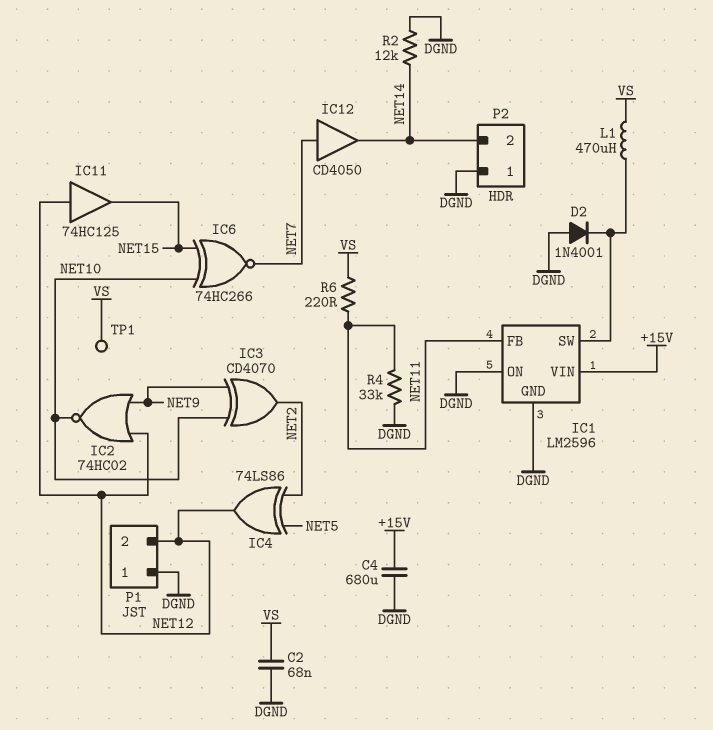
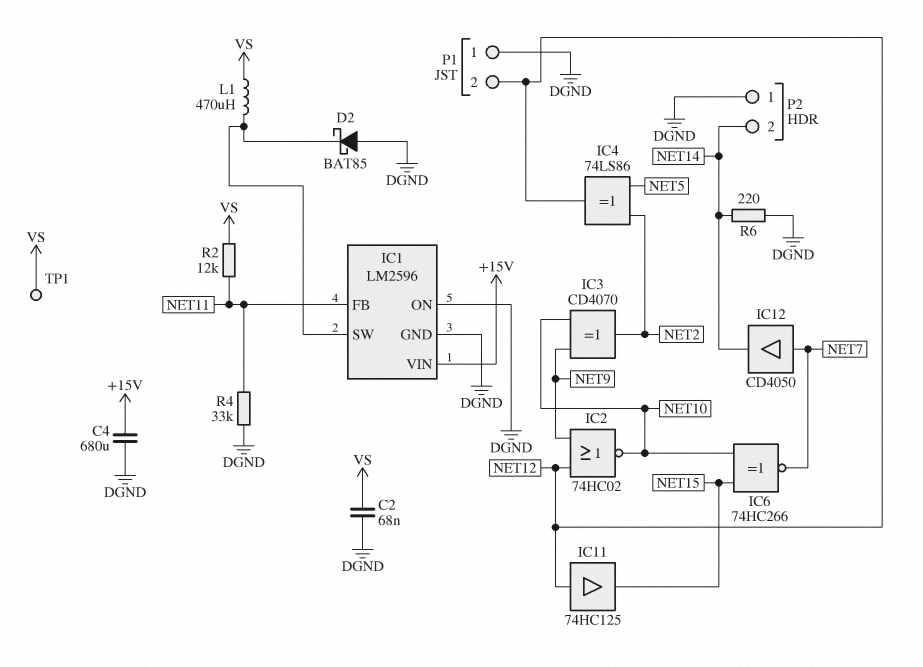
D2: diode 1N4001 (A DGND, K IC1/SW) -> schottky BAT85 (A DGND, K IC1/SW)
R2: 12k (DGND, NET14) -> 12k (NET11, VS)
R6: 220 (NET11, VS) -> 220 (DGND, NET14)

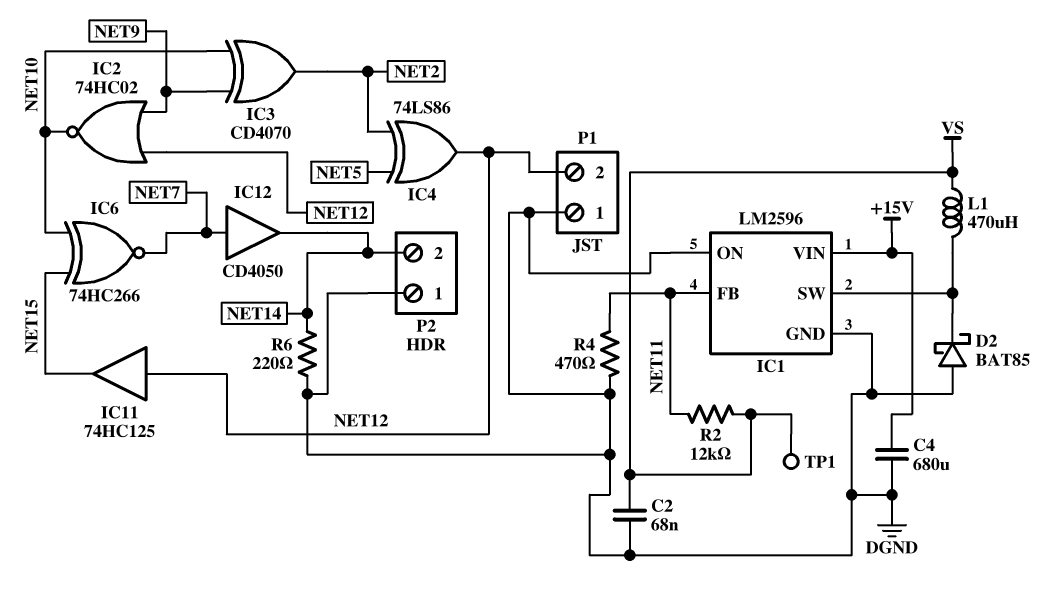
R4: 33k (DGND, NET11) -> 470 (DGND, NET11)

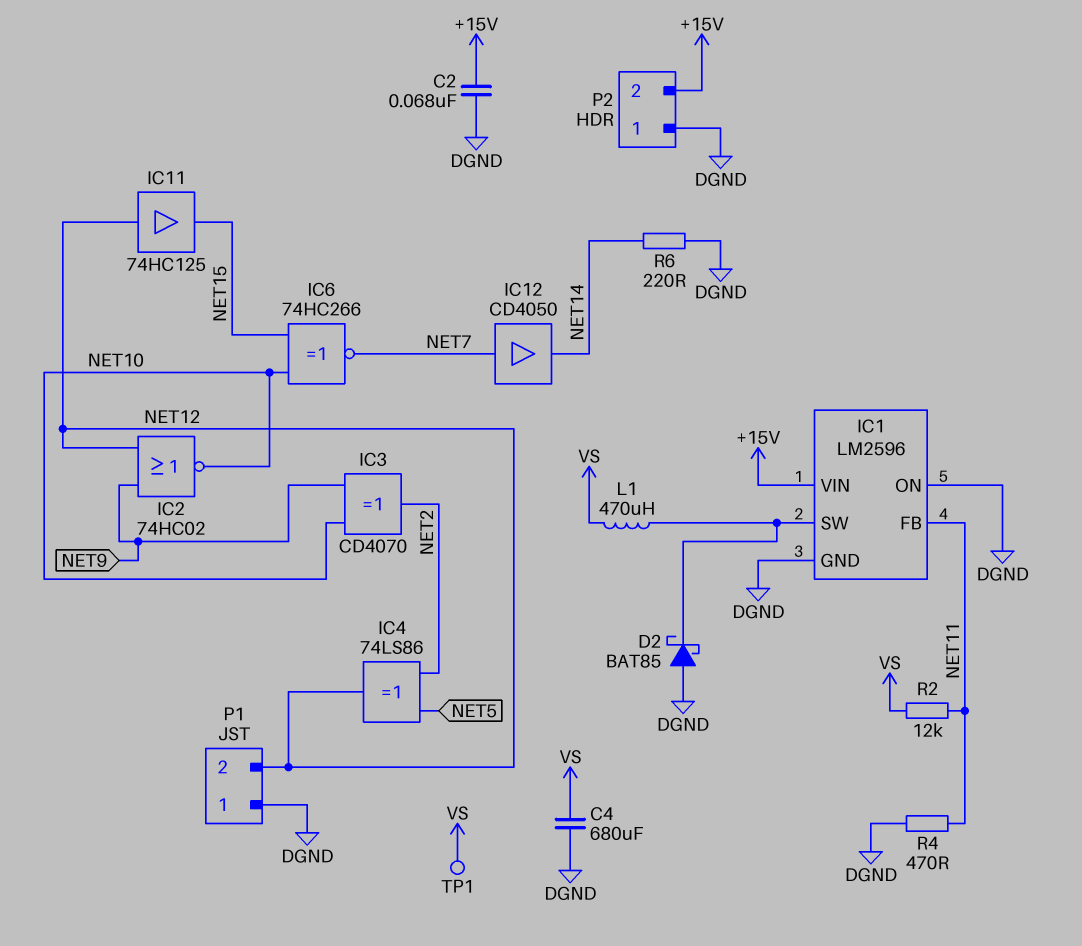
C2: 68nF (DGND, VS) -> 68nF (+15V, DGND)
C4: 680uF (+15V, DGND) -> 680uF (DGND, VS)
P2 pin 2: NET14 -> +15V

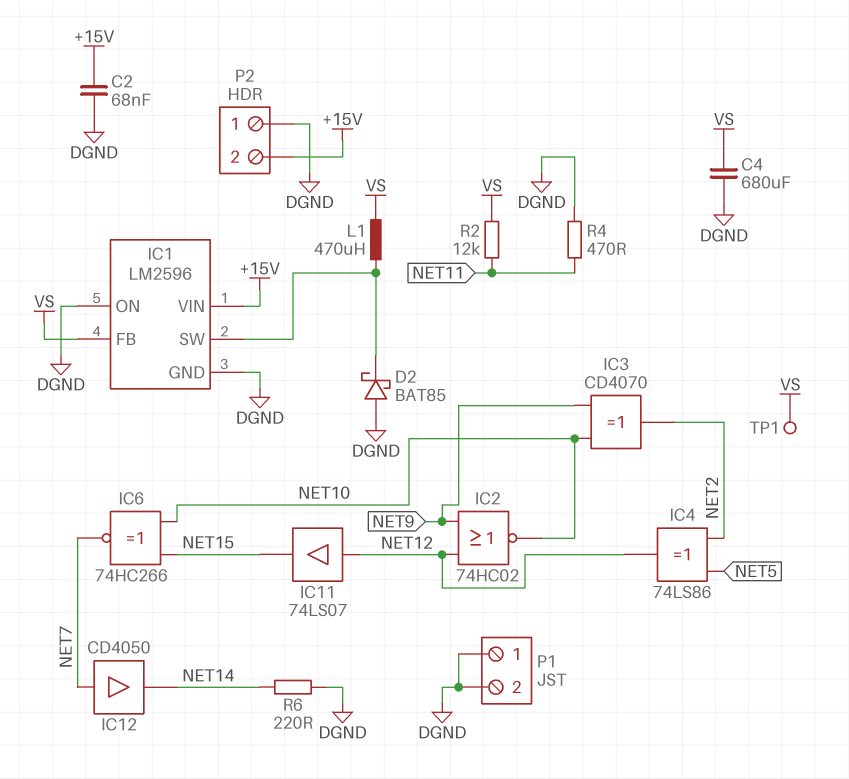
IC1 pin FB: NET11 -> VS
IC11: buffer 74HC125 (in NET12, out NET15) -> buffer 74LS07 (in NET12, out NET15)
P1 pin 2: NET12 -> DGND

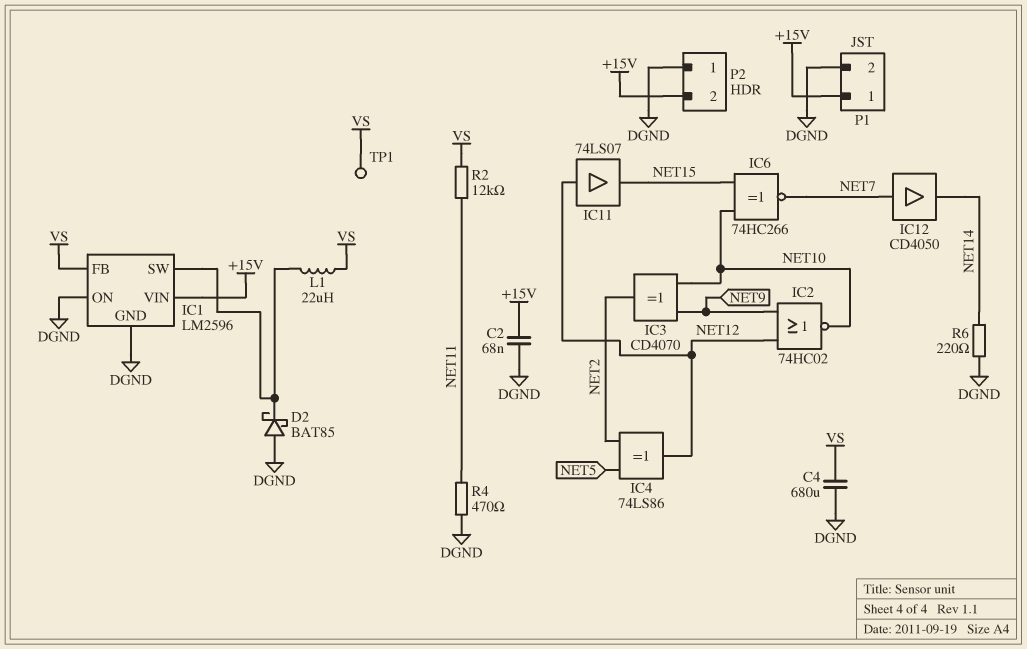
L1: 470uH (IC1/SW, VS) -> 22uH (IC1/SW, VS)
P1 pin 1: DGND -> +15V

